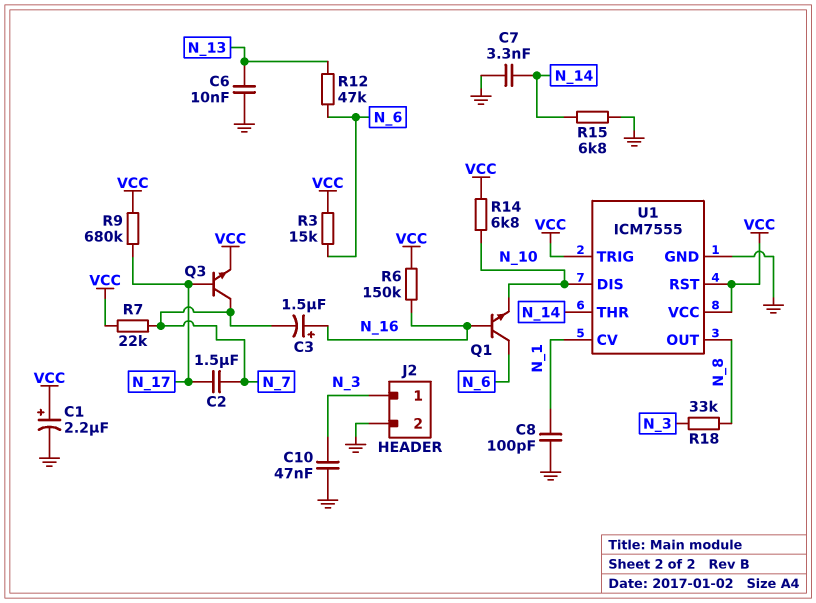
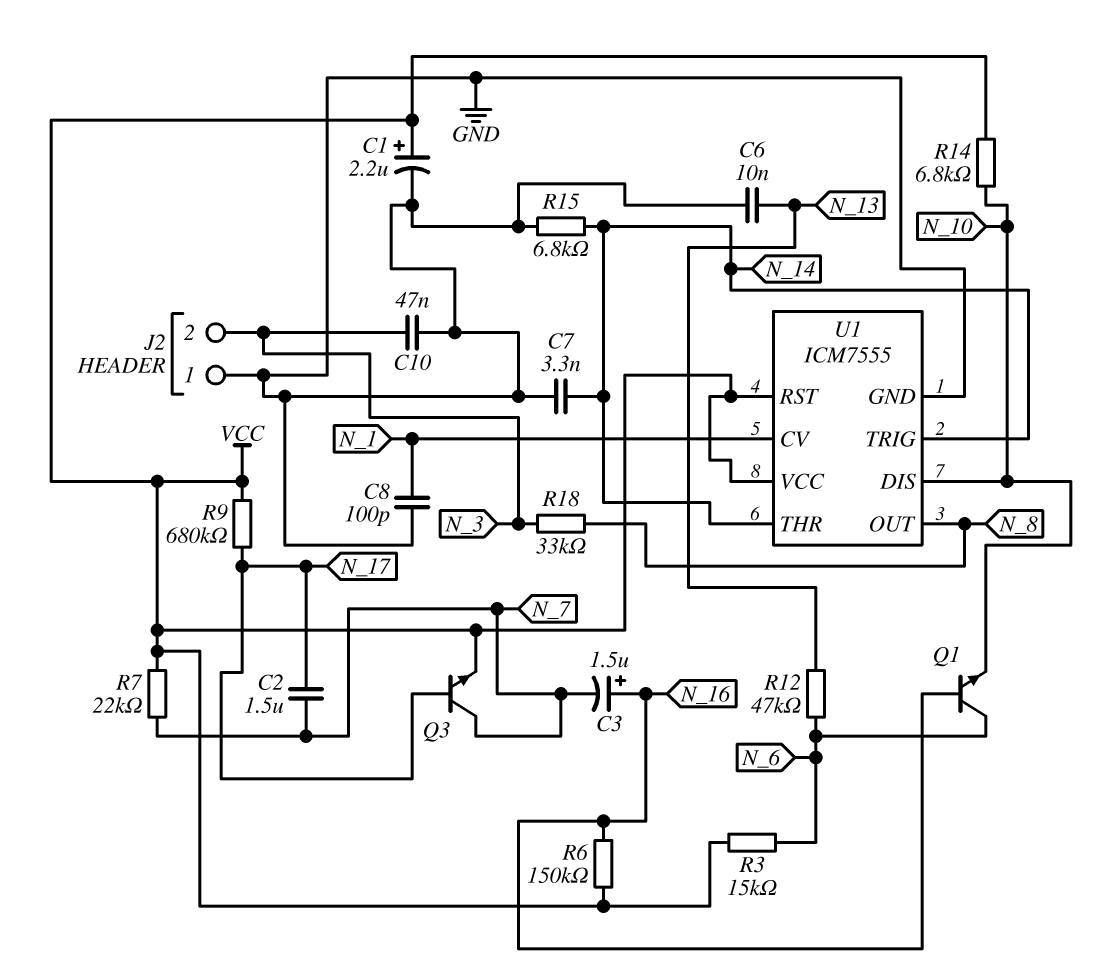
J2 pin 1: N_3 -> GND
J2 pin 2: GND -> N_3
U1 pin TRIG: VCC -> N_14

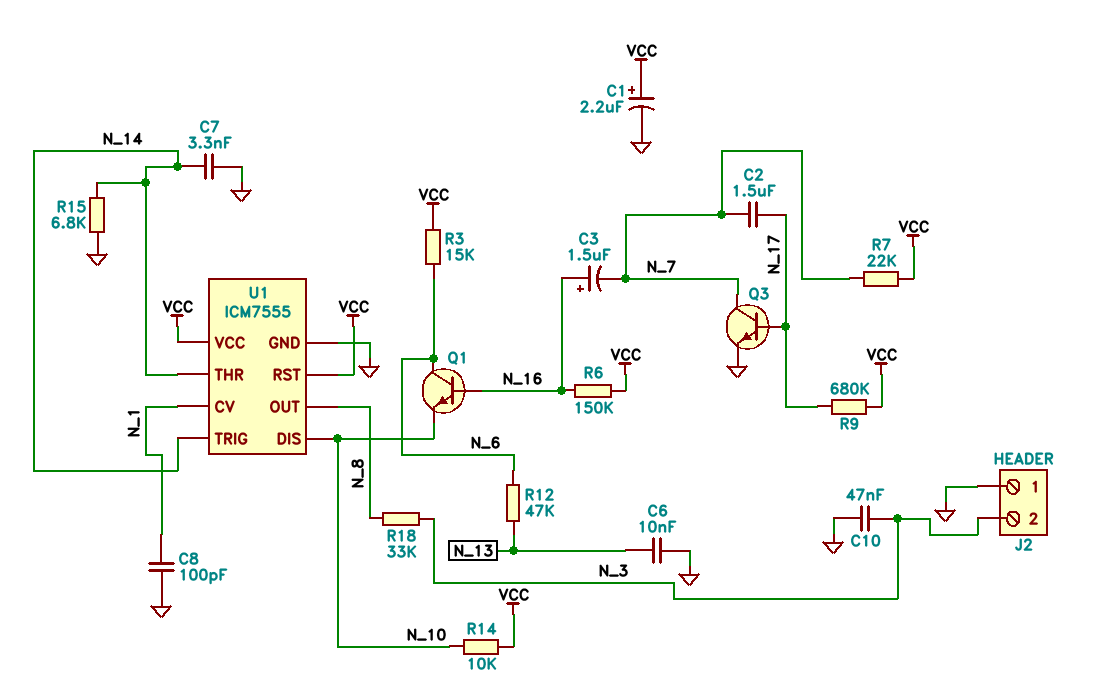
Q3: NPN (B N_17, C N_7, E VCC) -> NPN (B N_17, C N_7, E GND)
R14: 6.8k (N_10, VCC) -> 10k (N_10, VCC)

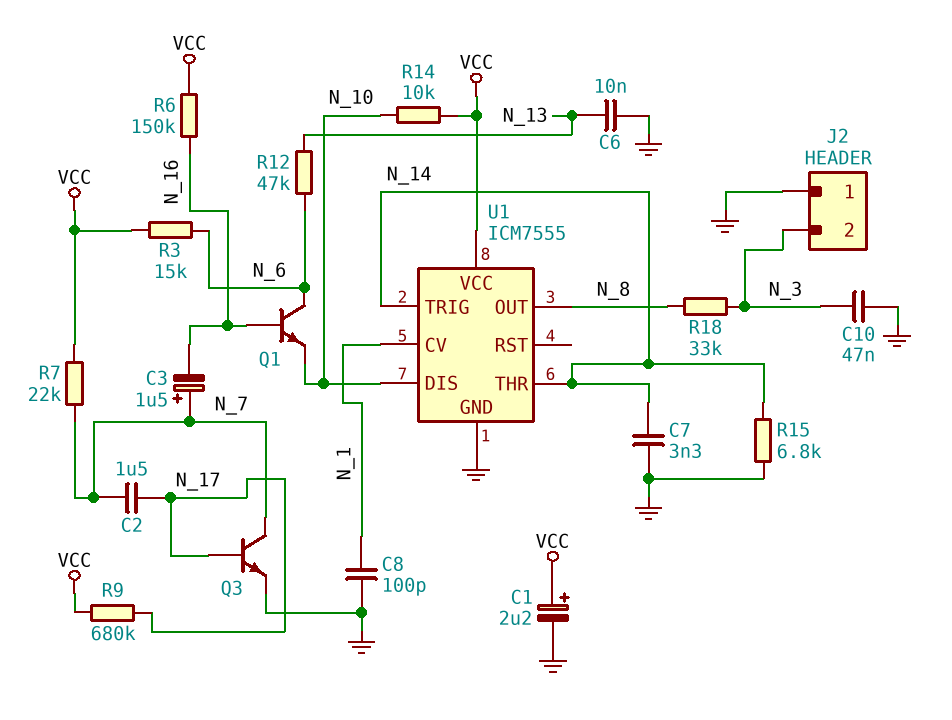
C3: 1.5uF (plus N_16, minus N_7) -> 1.5uF (plus N_7, minus N_16)
U1 pin RST: VCC -> none

